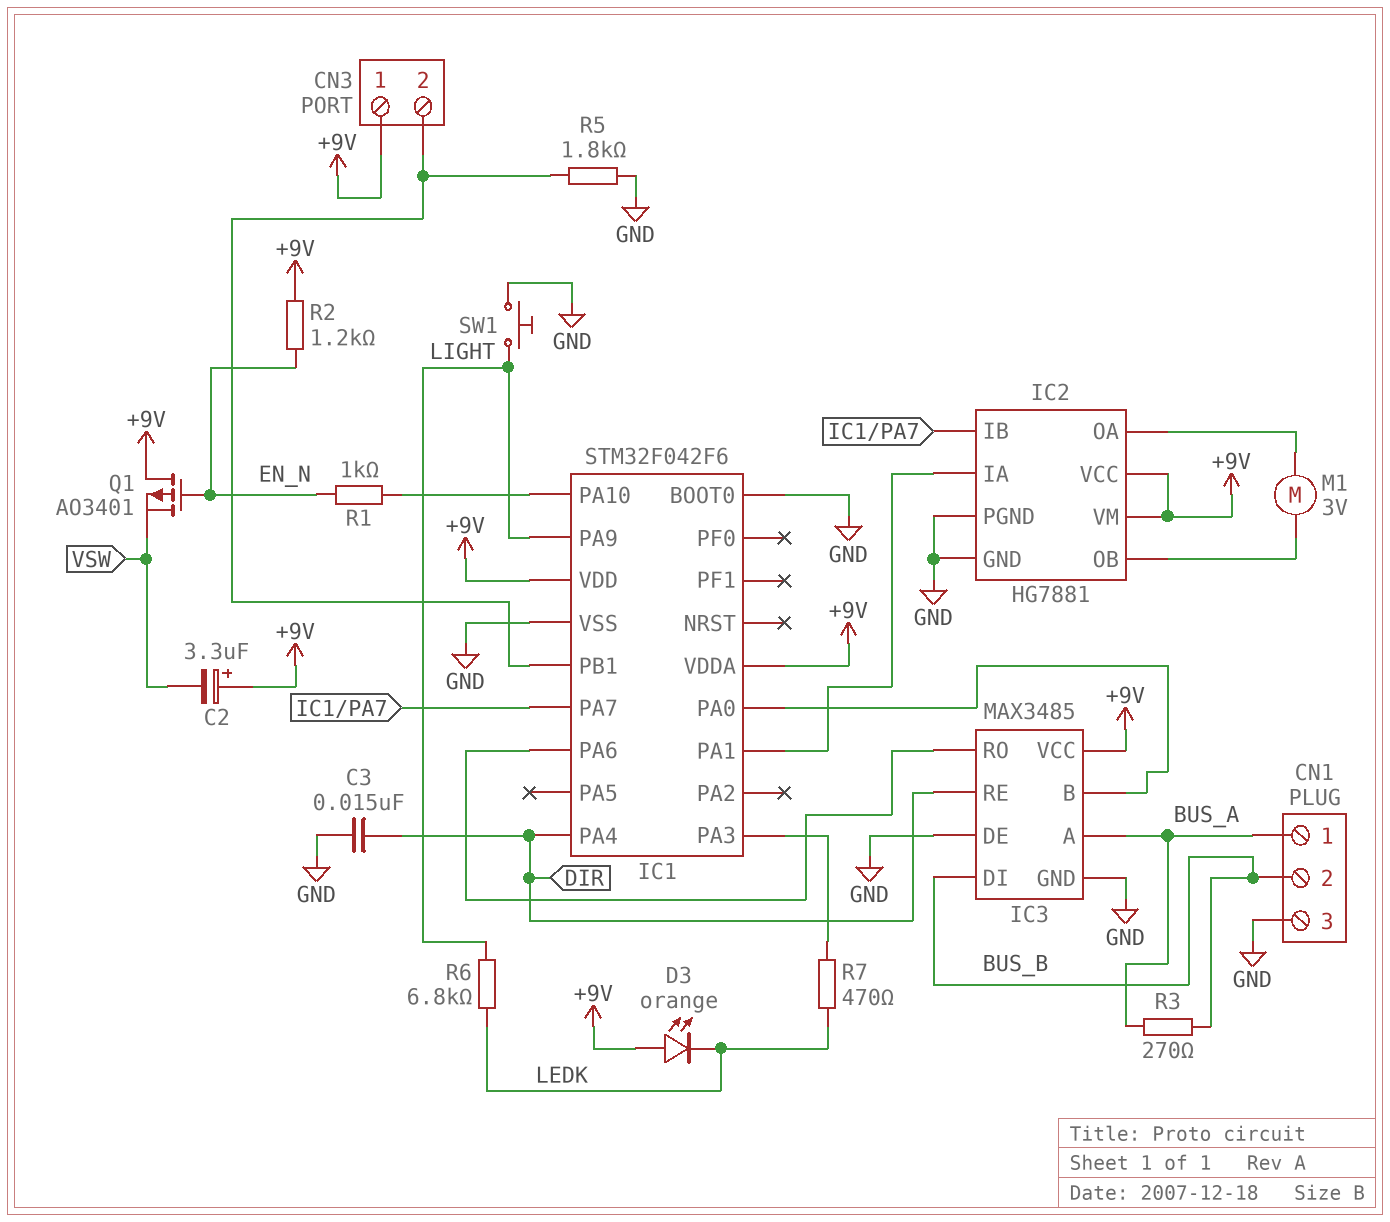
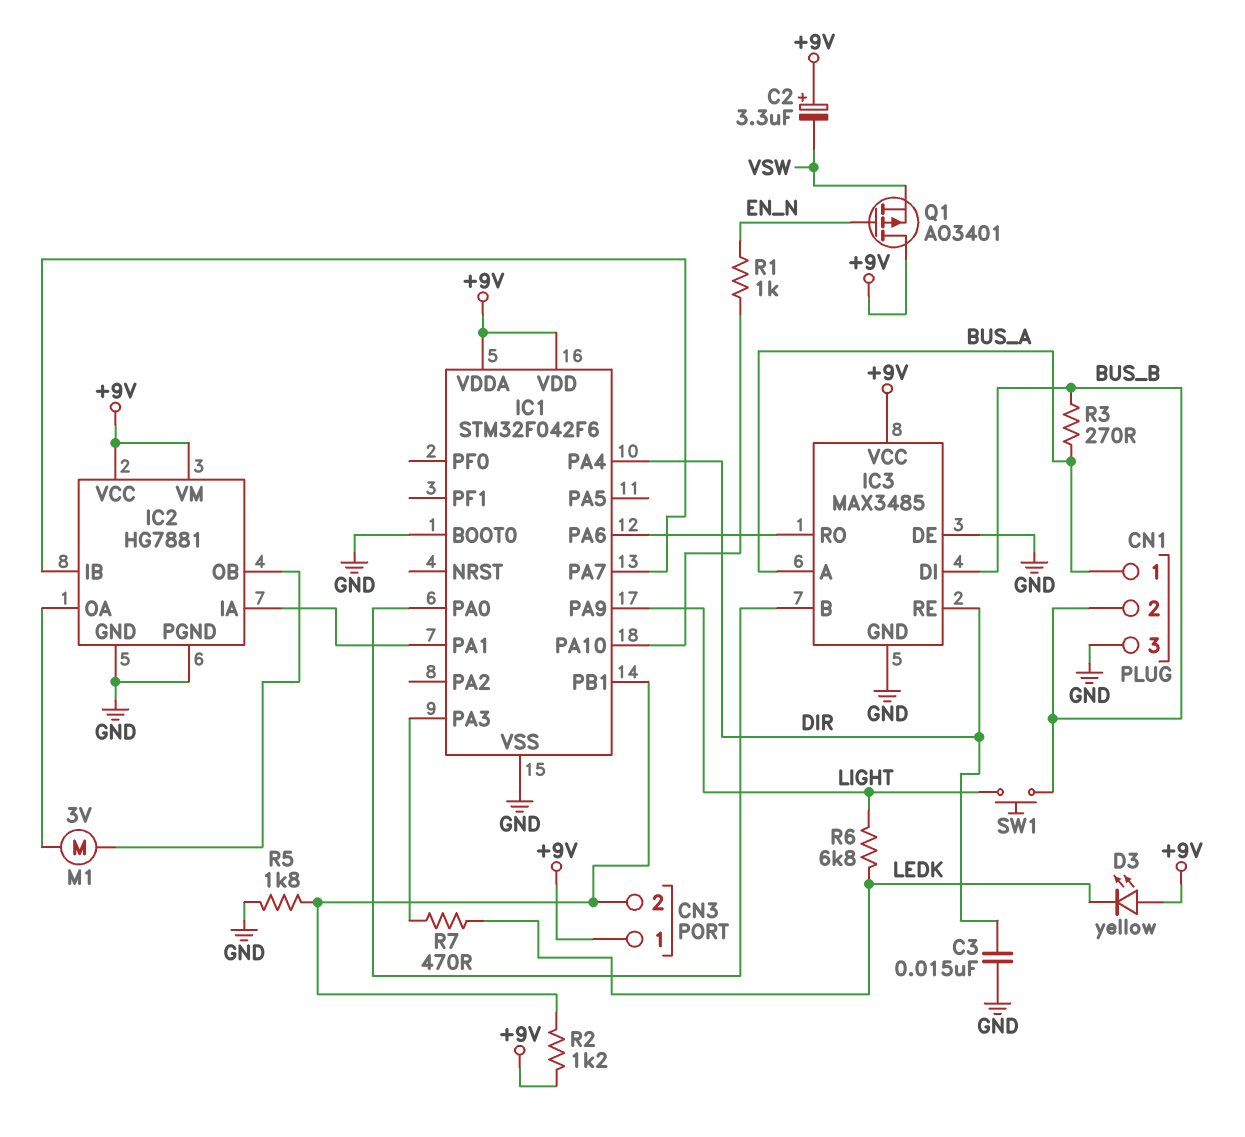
D3: LED orange (A +9V, K LEDK) -> LED yellow (A +9V, K LEDK)
R2: 1.2k (+9V, EN_N) -> 1.2k (+9V, CN3/2)
SW1: button (GND, LIGHT) -> button (BUS_B, LIGHT)

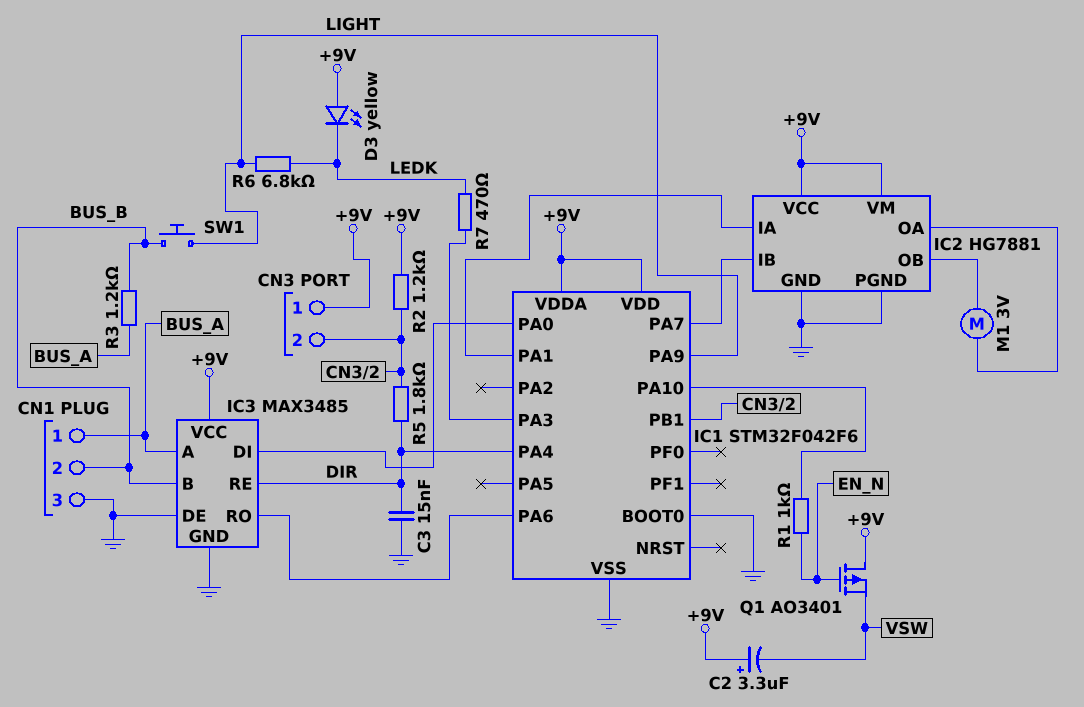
IC3 pin B: IC1/PA0 -> BUS_B
IC3 pin DI: BUS_B -> IC1/PA0
R3: 270 (BUS_A, BUS_B) -> 1.2k (BUS_A, BUS_B)
R5: 1.8k (CN3/2, GND) -> 1.8k (CN3/2, DIR)

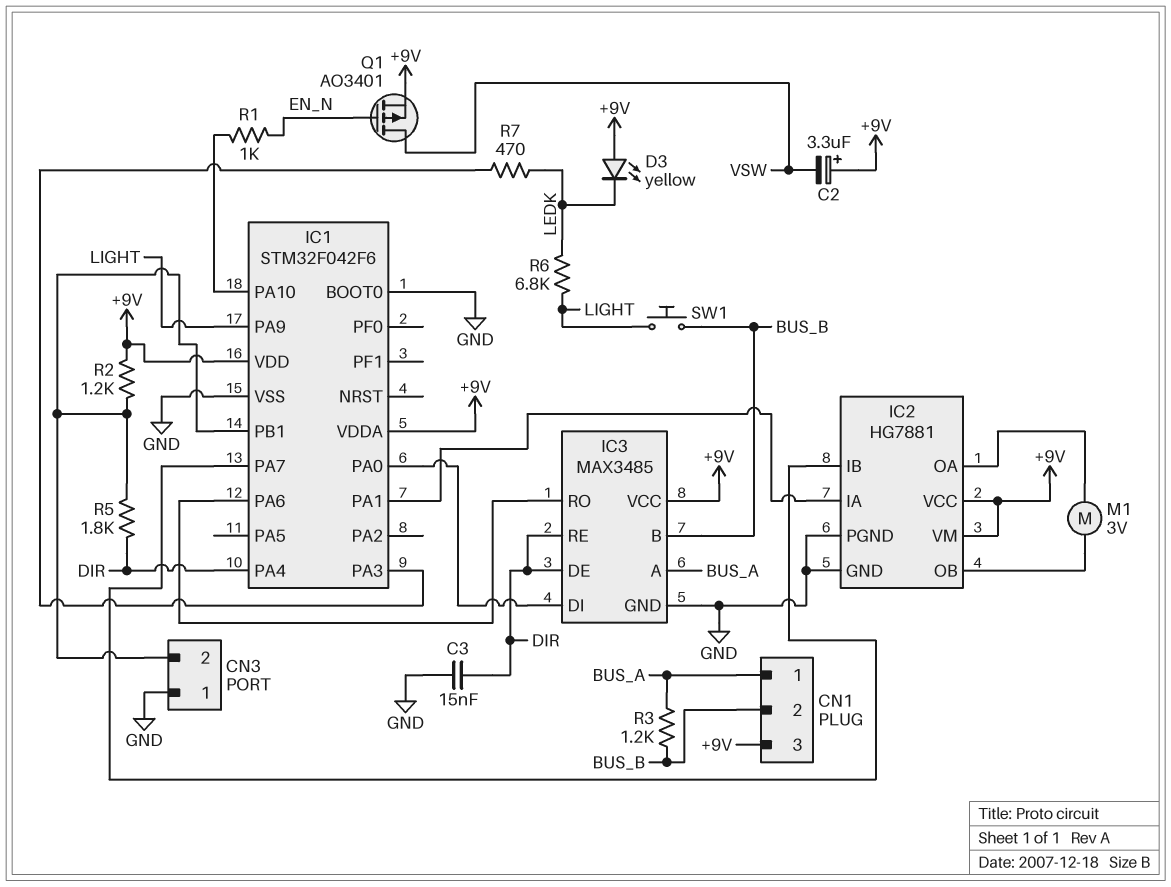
CN1 pin 3: GND -> +9V
CN3 pin 1: +9V -> GND
IC3 pin DE: GND -> DIR
Q1: PMOS AO3401 (G EN_N, D +9V, S VSW) -> PMOS AO3401 (G EN_N, D VSW, S +9V)

